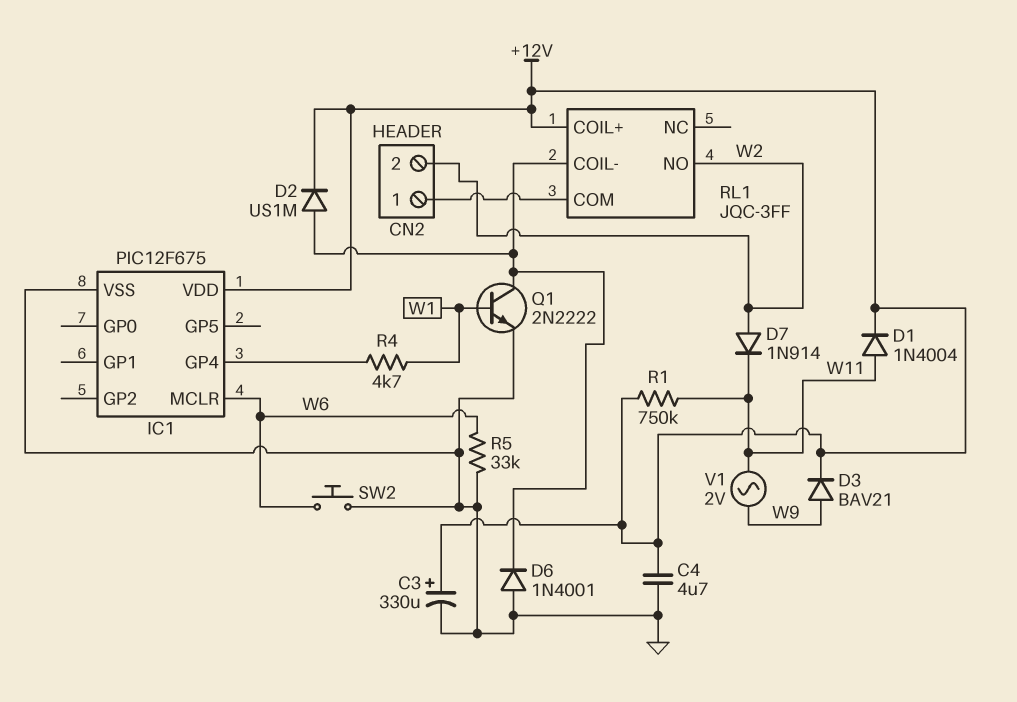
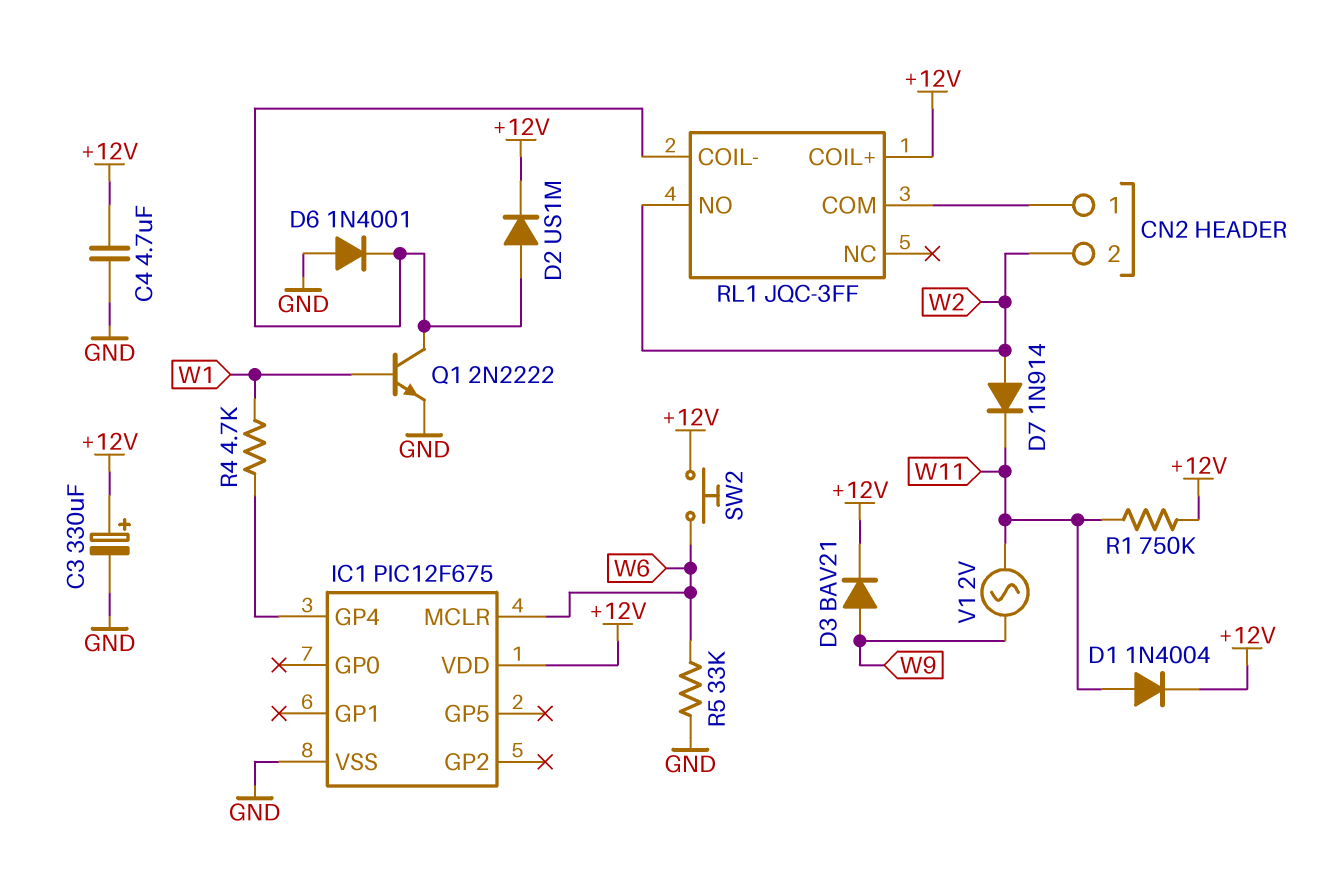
SW2: button (GND, W6) -> button (+12V, W6)

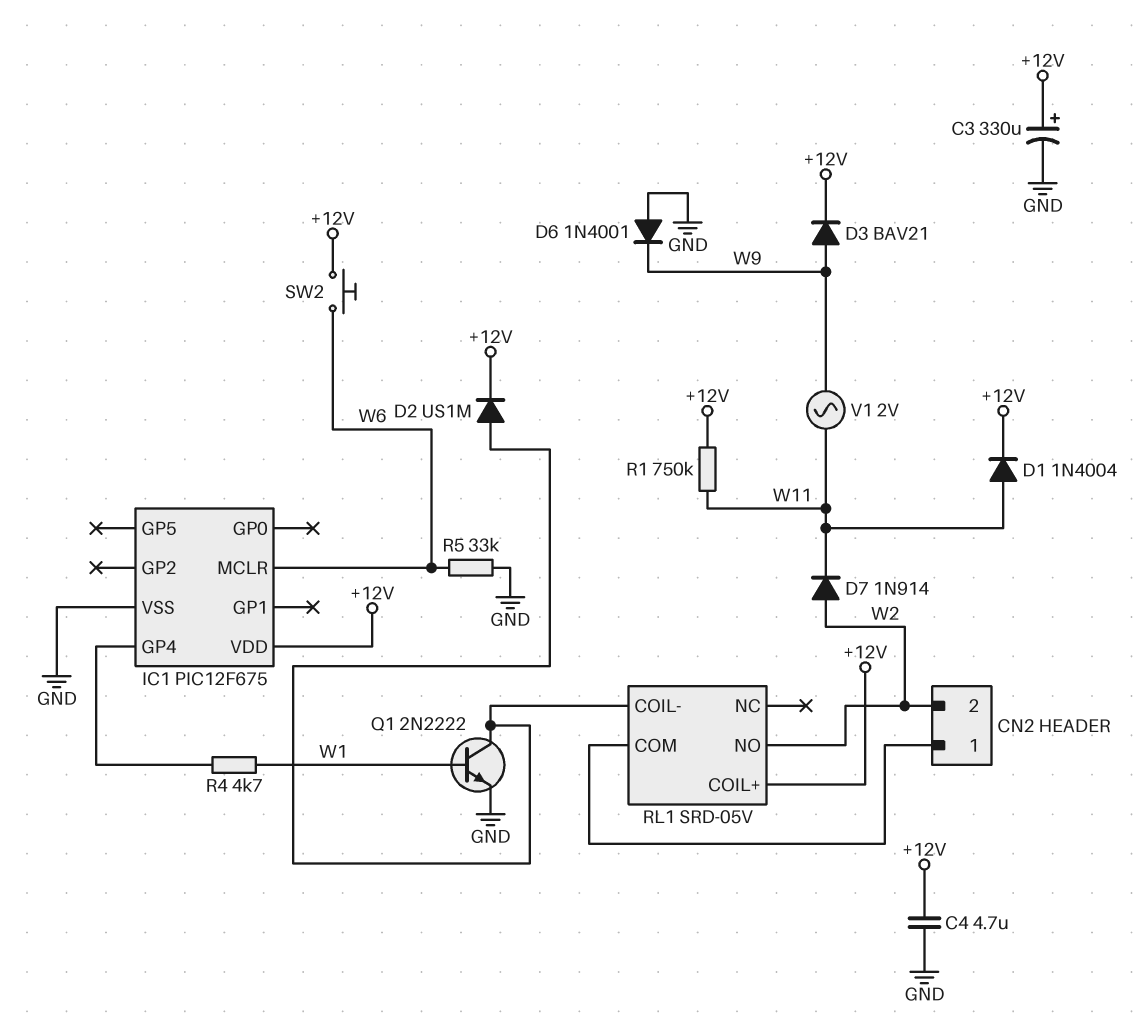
D6: diode 1N4001 (A GND, K RL1/COIL-) -> diode 1N4001 (A GND, K W9)
RL1: JQC-3FF -> SRD-05V

